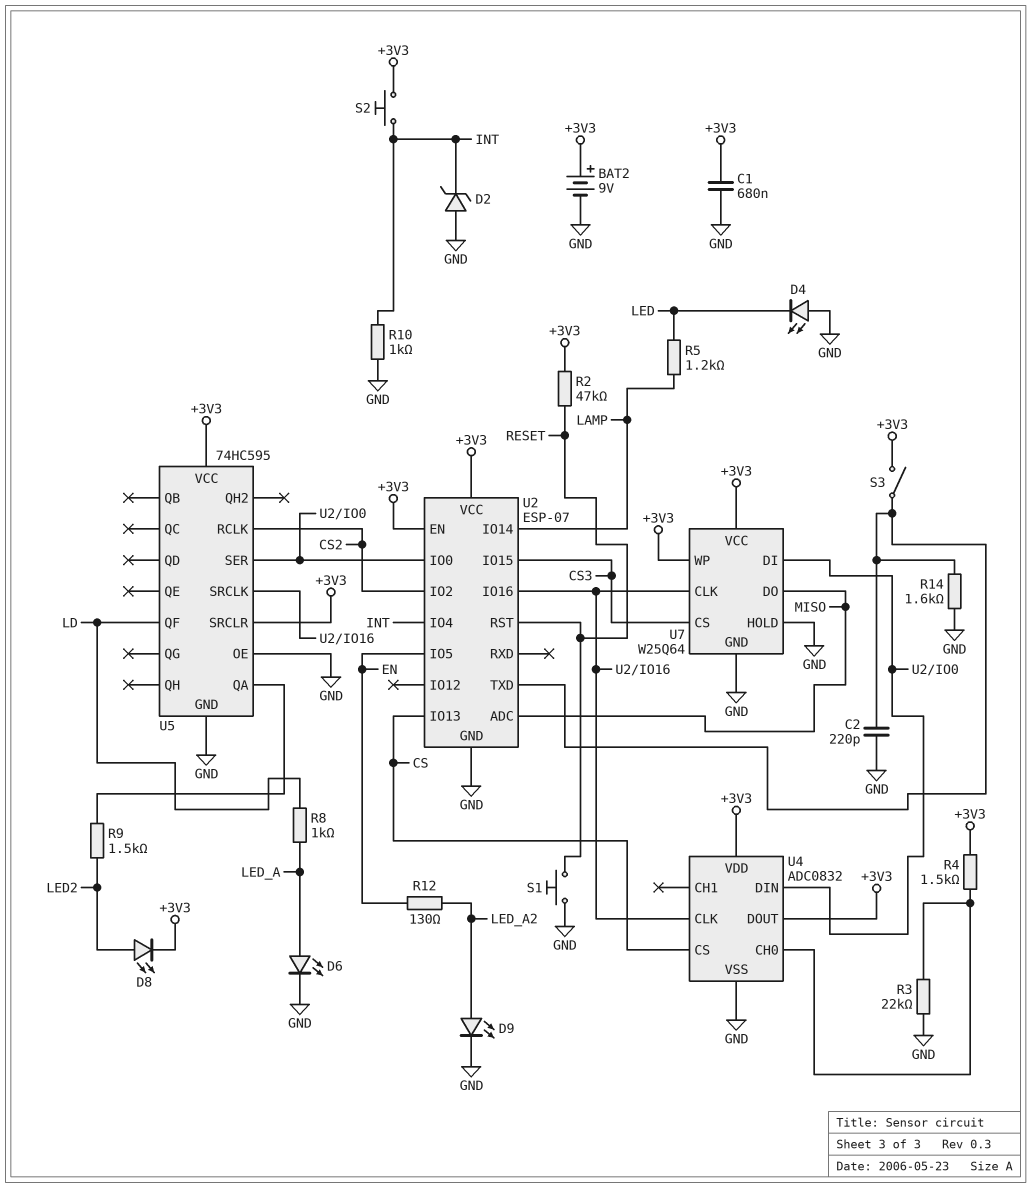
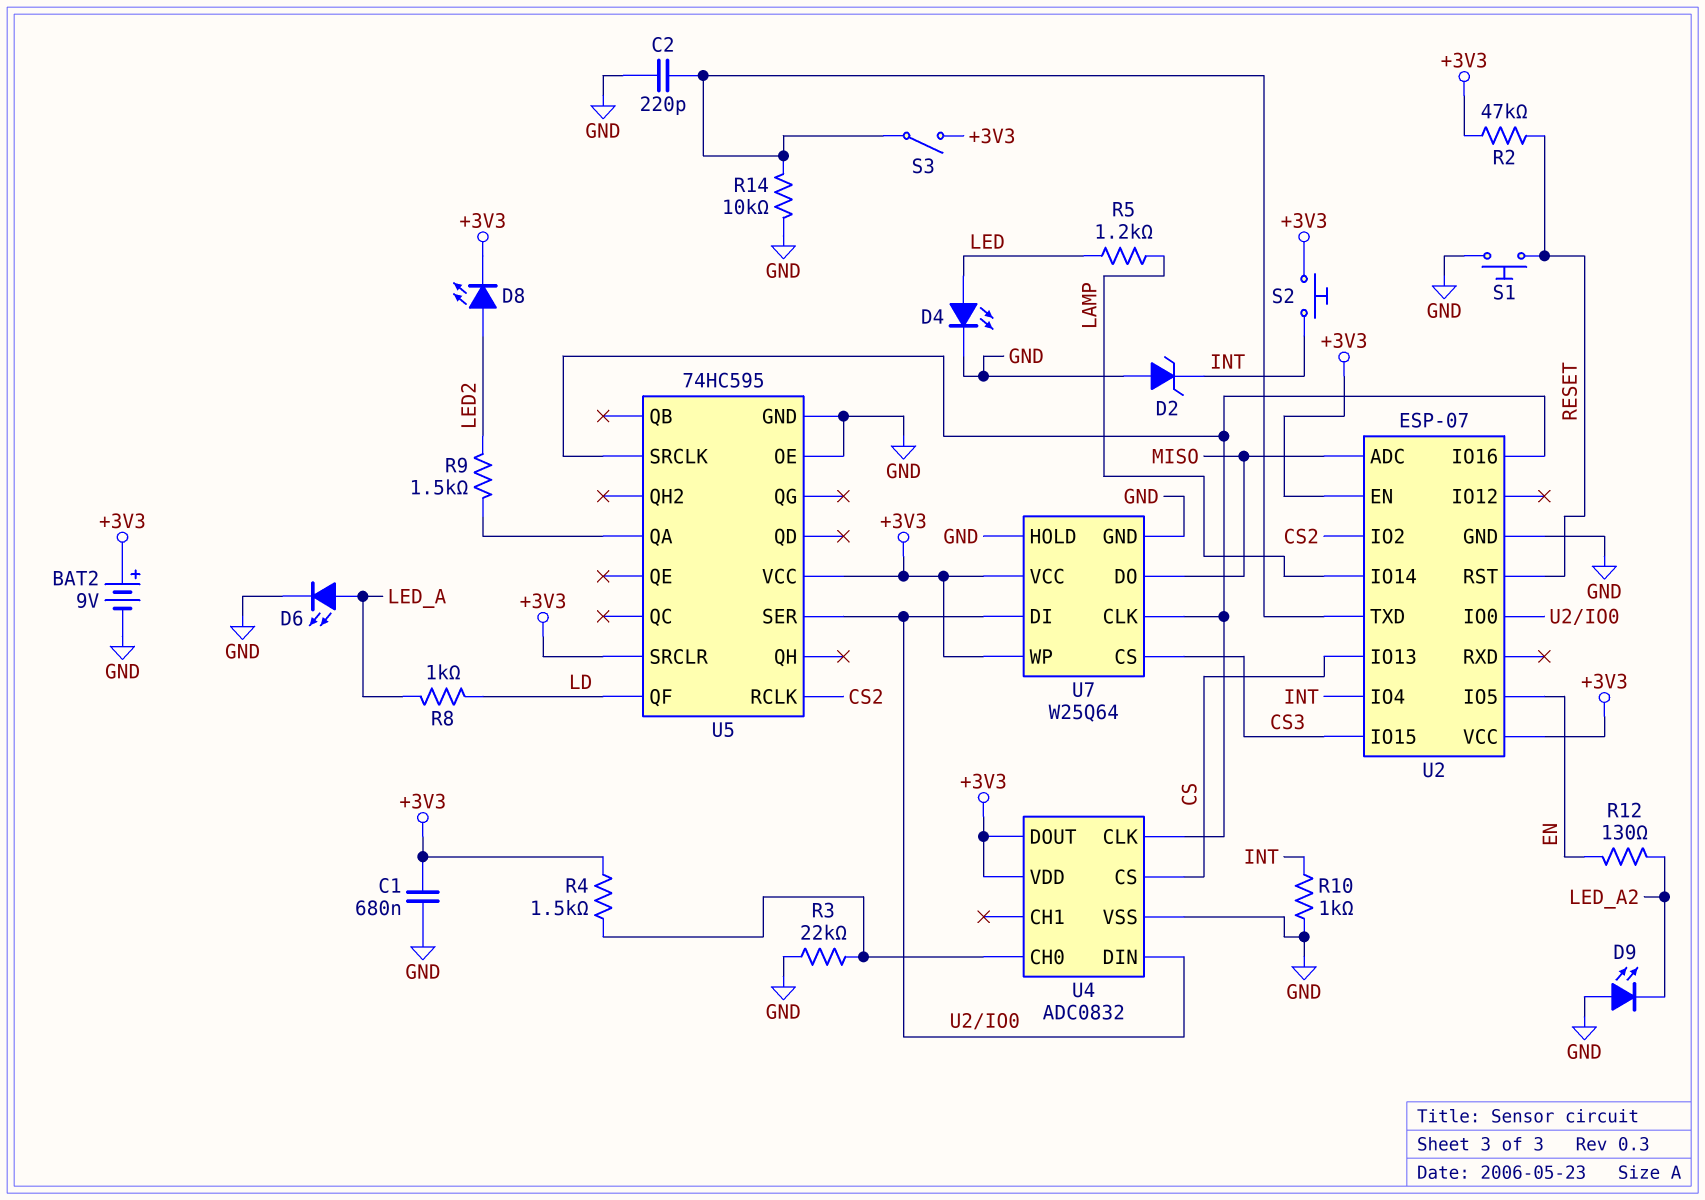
D4: LED (A GND, K LED) -> LED (A LED, K GND)
D9: LED (A LED_A2, K GND) -> LED (A GND, K LED_A2)
R14: 1.6k (GND, U2/TXD) -> 10k (GND, U2/TXD)

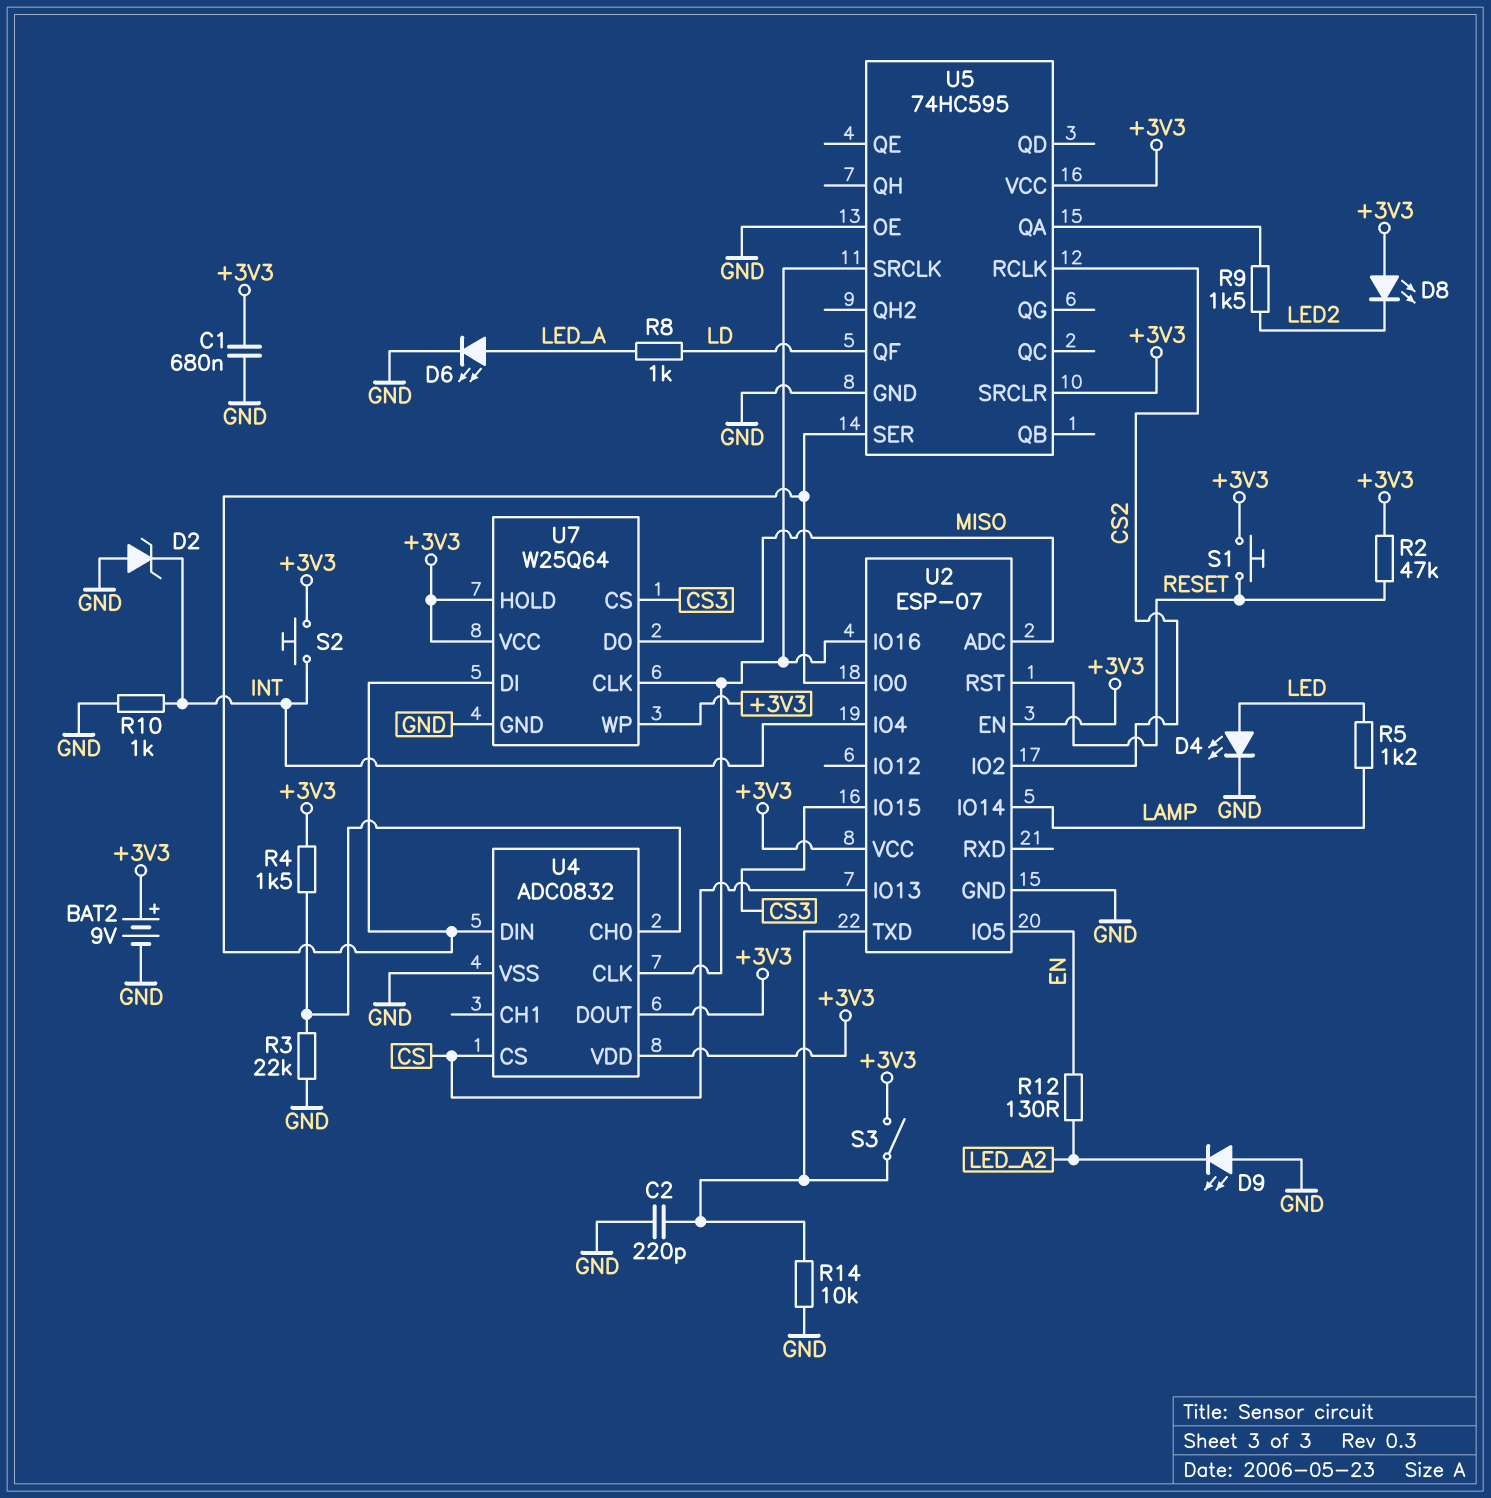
D8: LED (A LED2, K +3V3) -> LED (A +3V3, K LED2)
S1: button (GND, RESET) -> button (+3V3, RESET)
U7 pin HOLD: GND -> +3V3

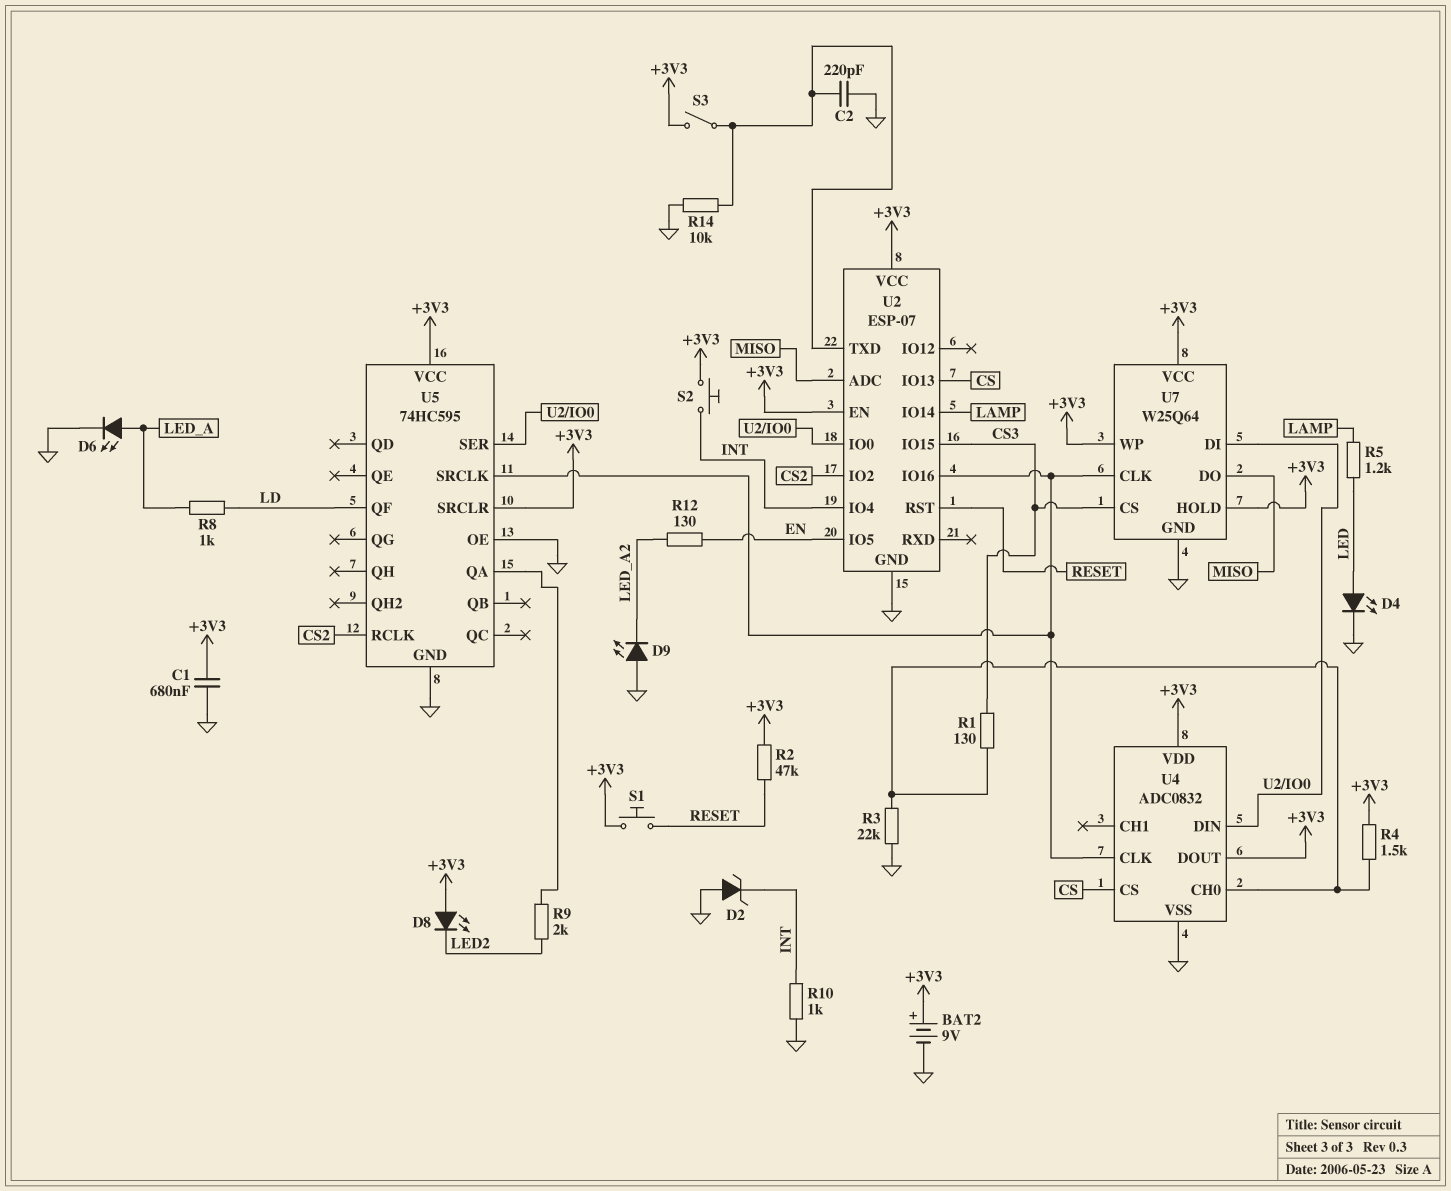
R1: none -> 130 (CS3, U4/CH0)
R9: 1.5k (LED2, U5/QA) -> 2k (LED2, U5/QA)

